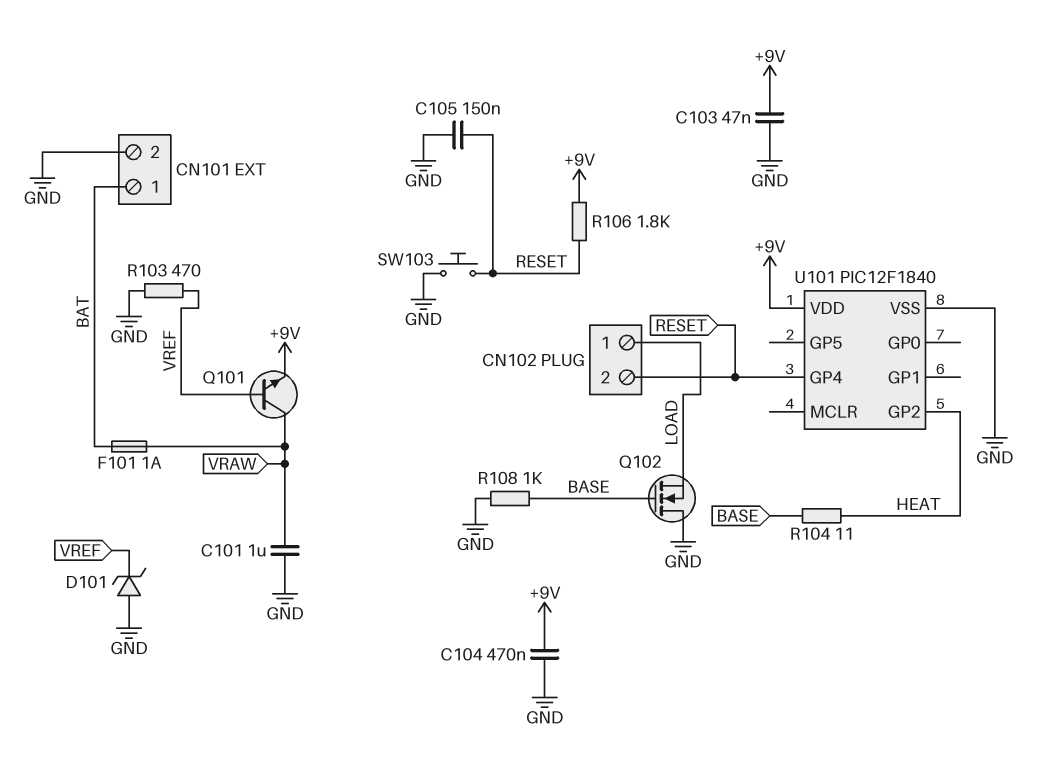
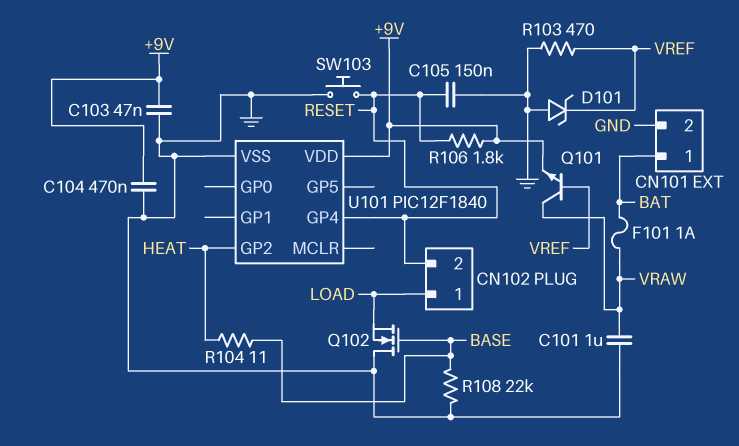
R108: 1k (BASE, GND) -> 22k (BASE, GND)

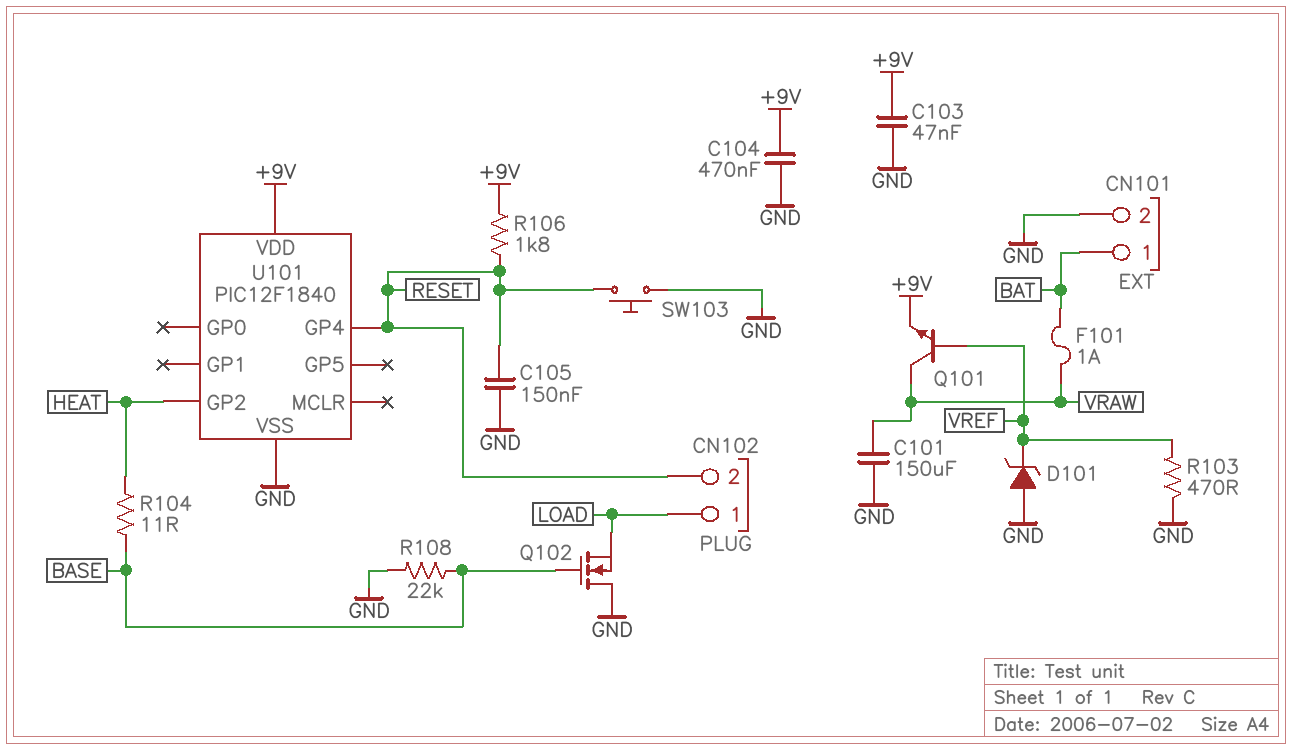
C101: 1uF (GND, VRAW) -> 150uF (GND, VRAW)

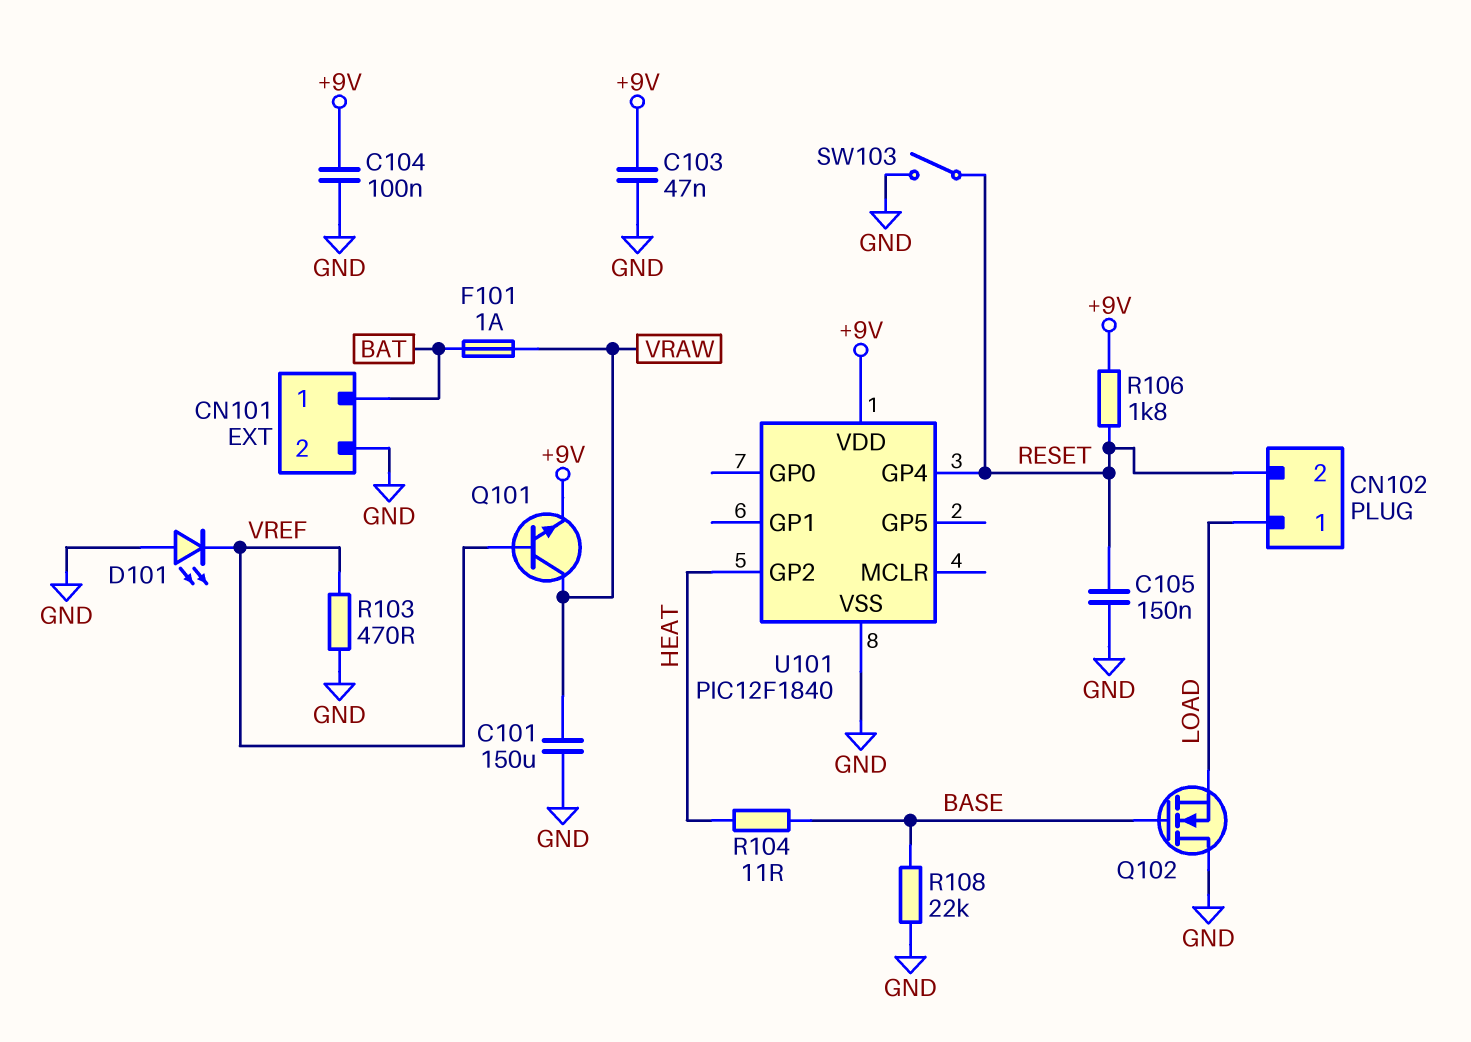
C104: 470nF (+9V, GND) -> 100nF (+9V, GND)
D101: zener (A GND, K VREF) -> LED (A GND, K VREF)
SW103: button (GND, RESET) -> switch (GND, RESET)

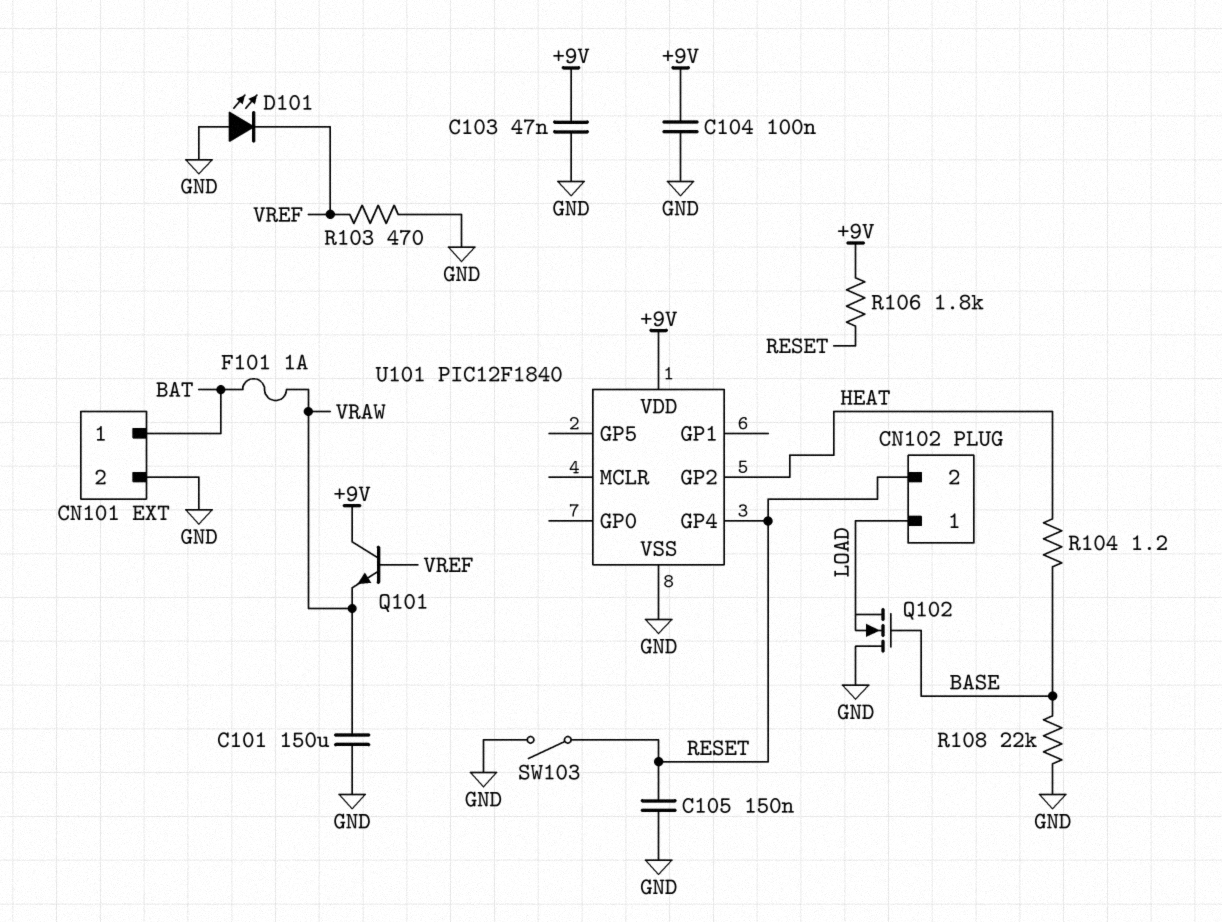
Q101: NPN (B VREF, C VRAW, E +9V) -> NPN (B VREF, C +9V, E VRAW)
R104: 11 (BASE, HEAT) -> 1.2 (BASE, HEAT)

